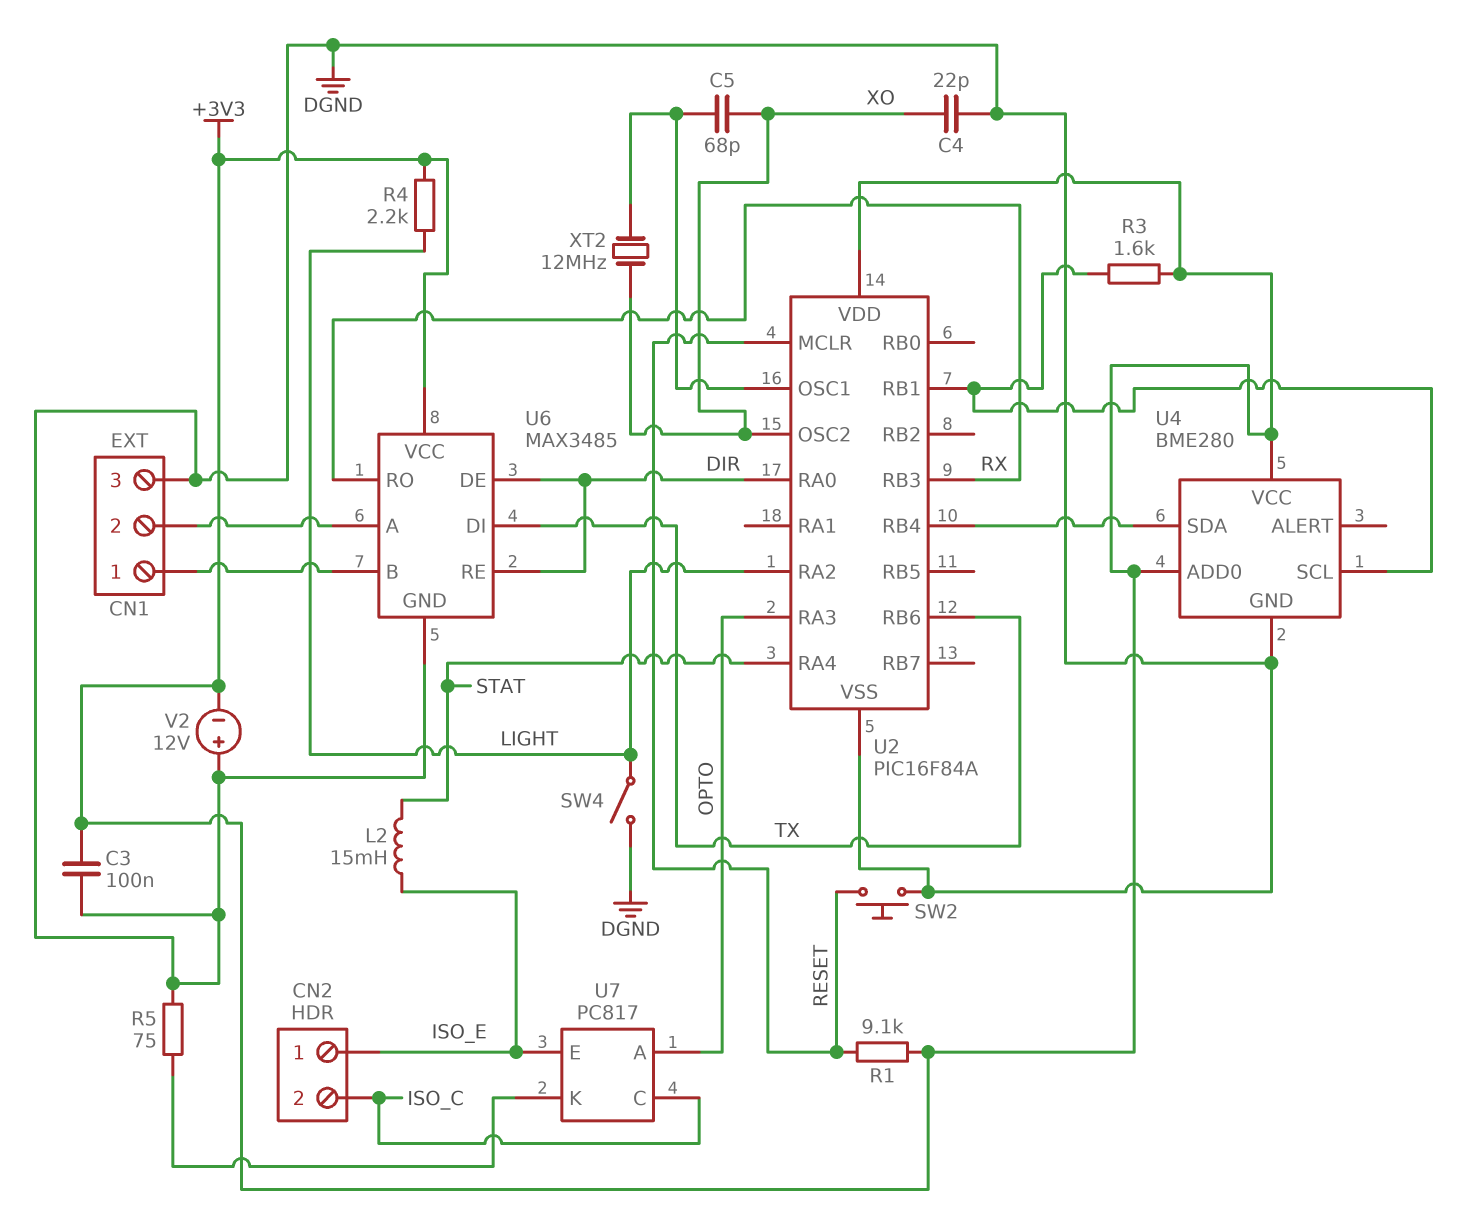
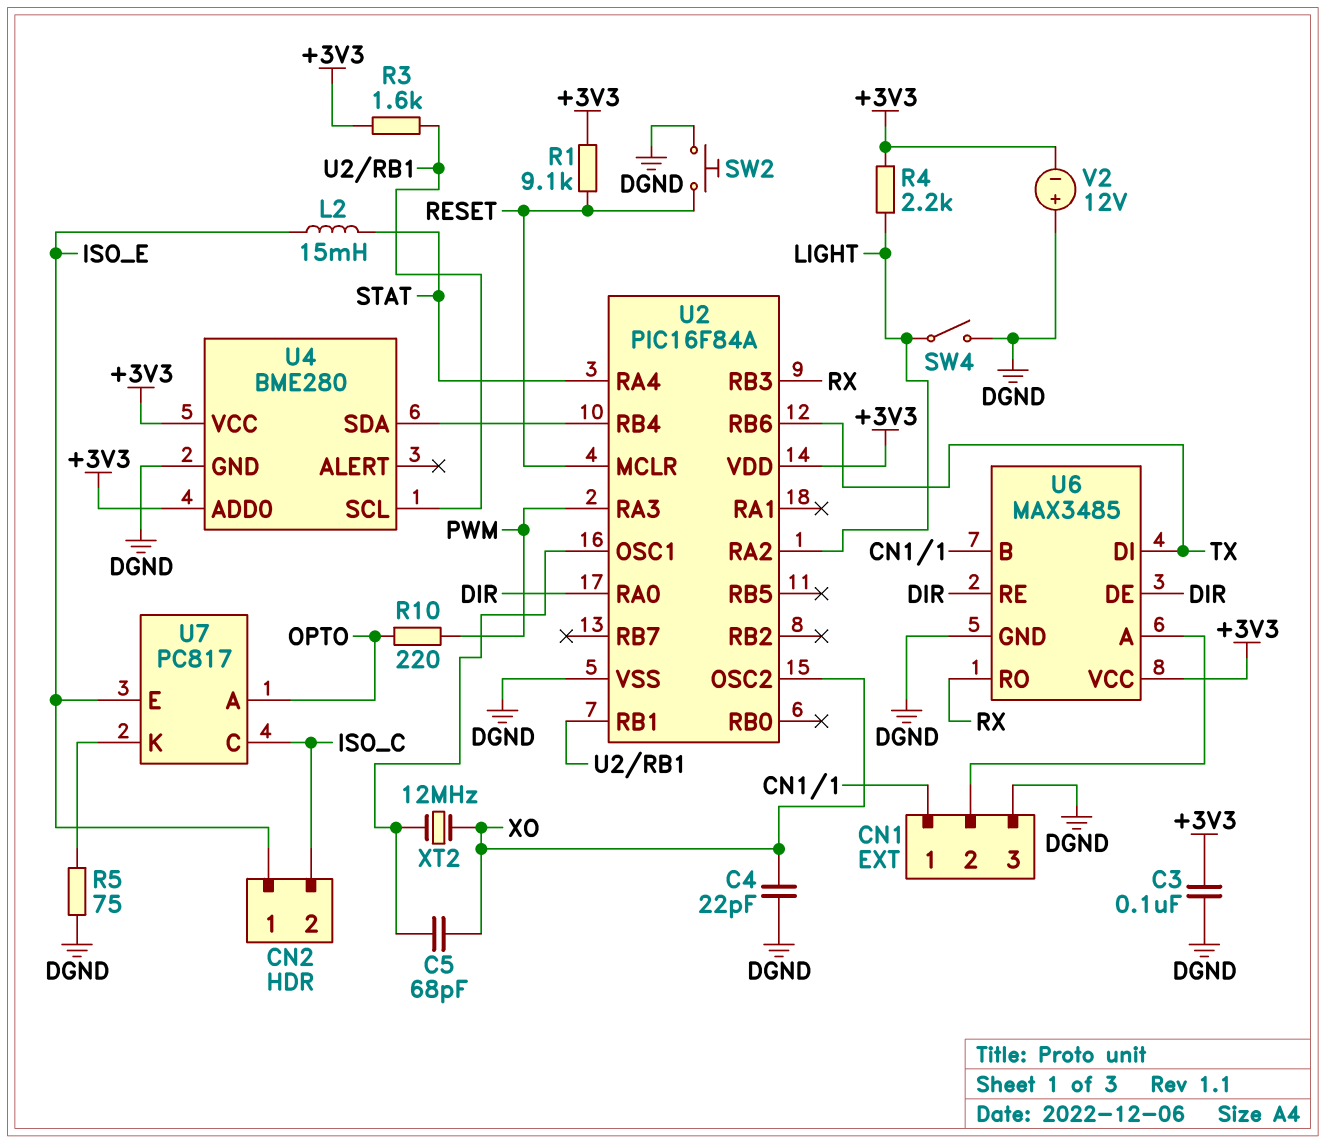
R10: none -> 220 (OPTO, PWM)
U2 pin RA3: OPTO -> PWM

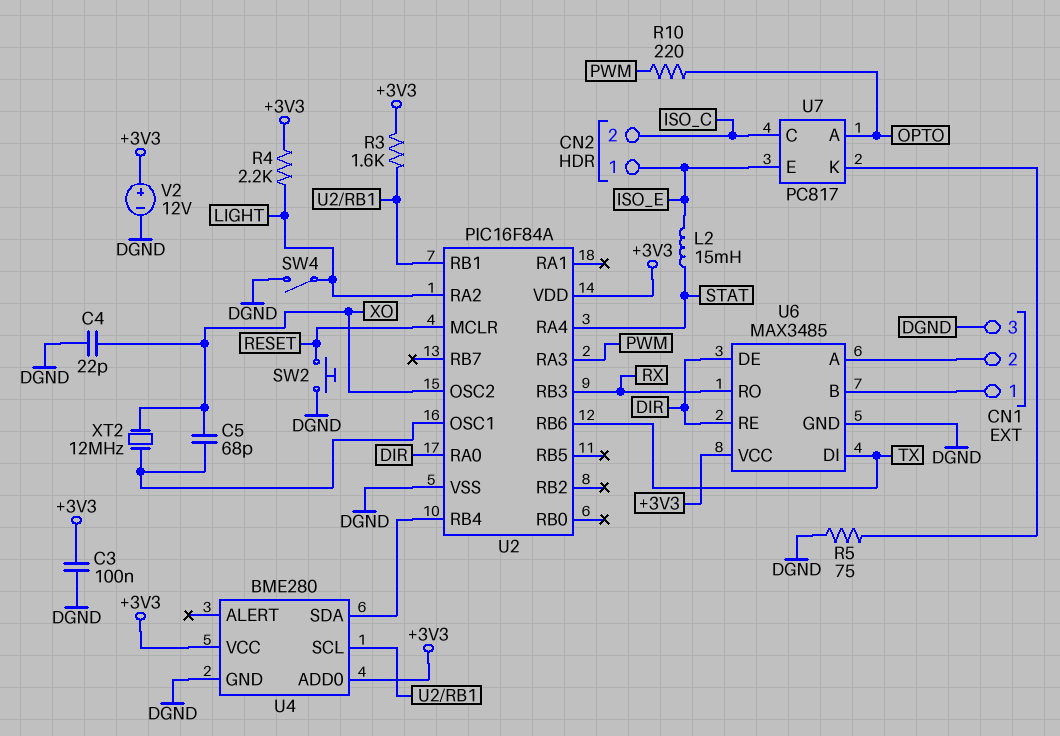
R1: 9.1k (+3V3, RESET) -> none
V2: 12V (plus DGND, minus +3V3) -> 12V (plus +3V3, minus DGND)

